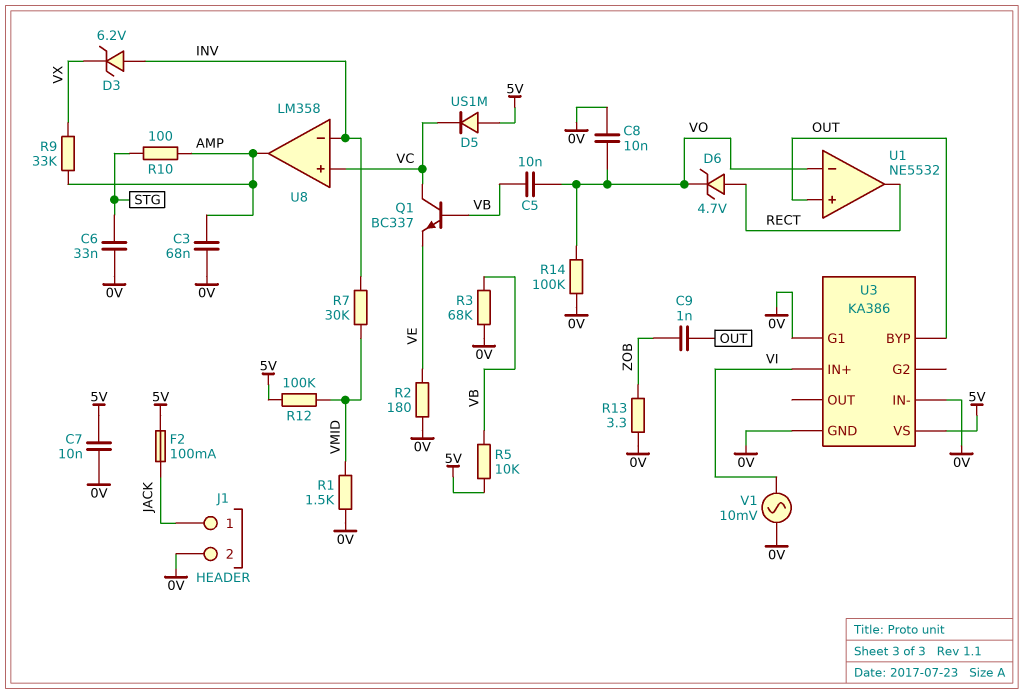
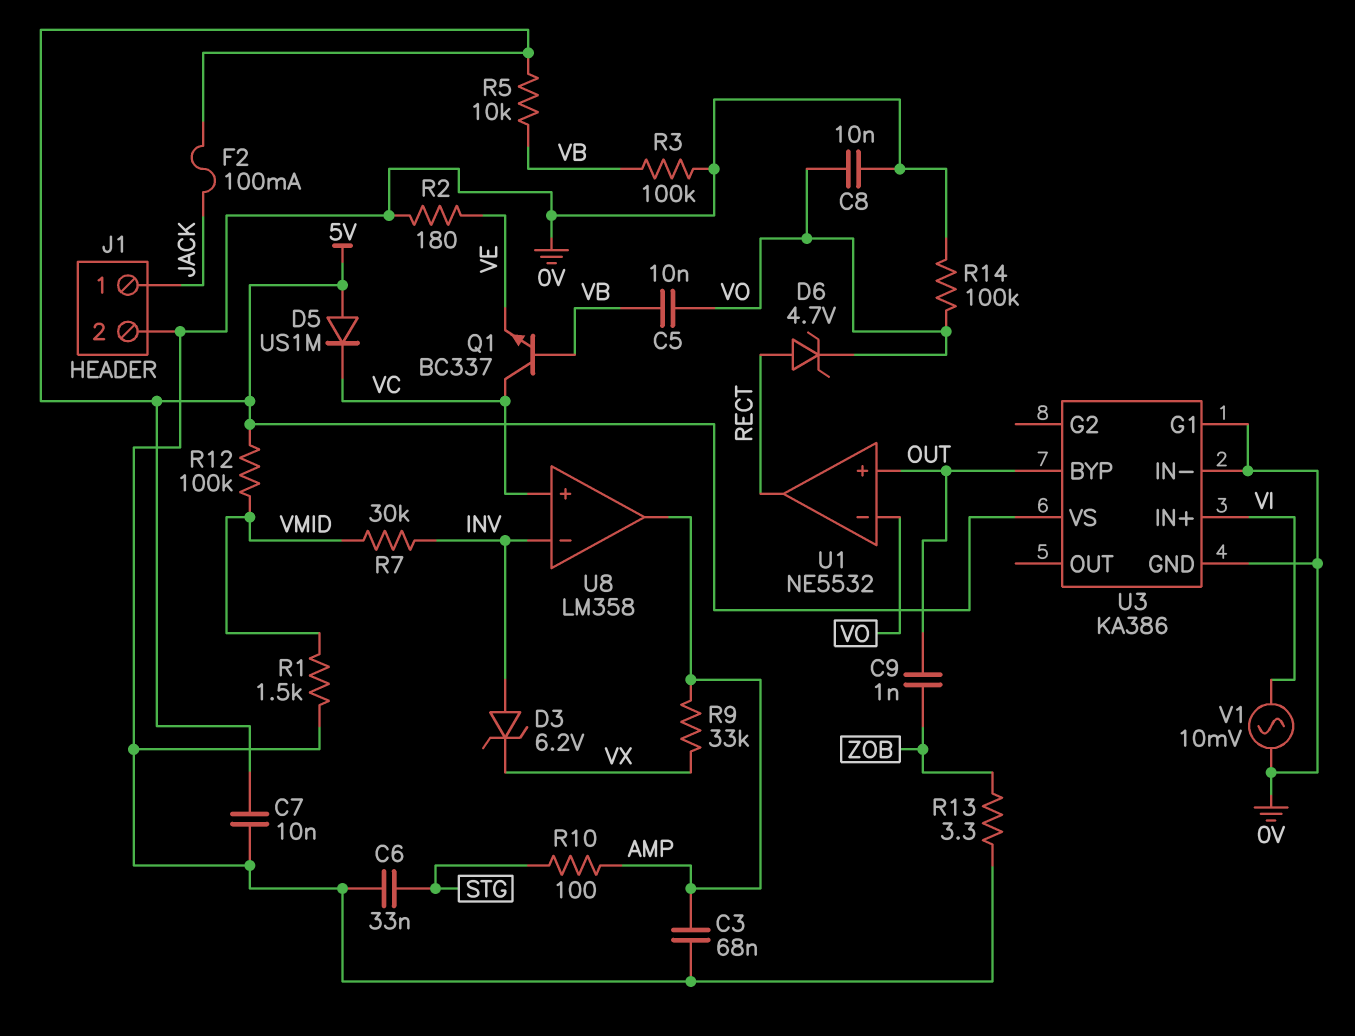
R3: 68k (0V, VB) -> 100k (0V, VB)

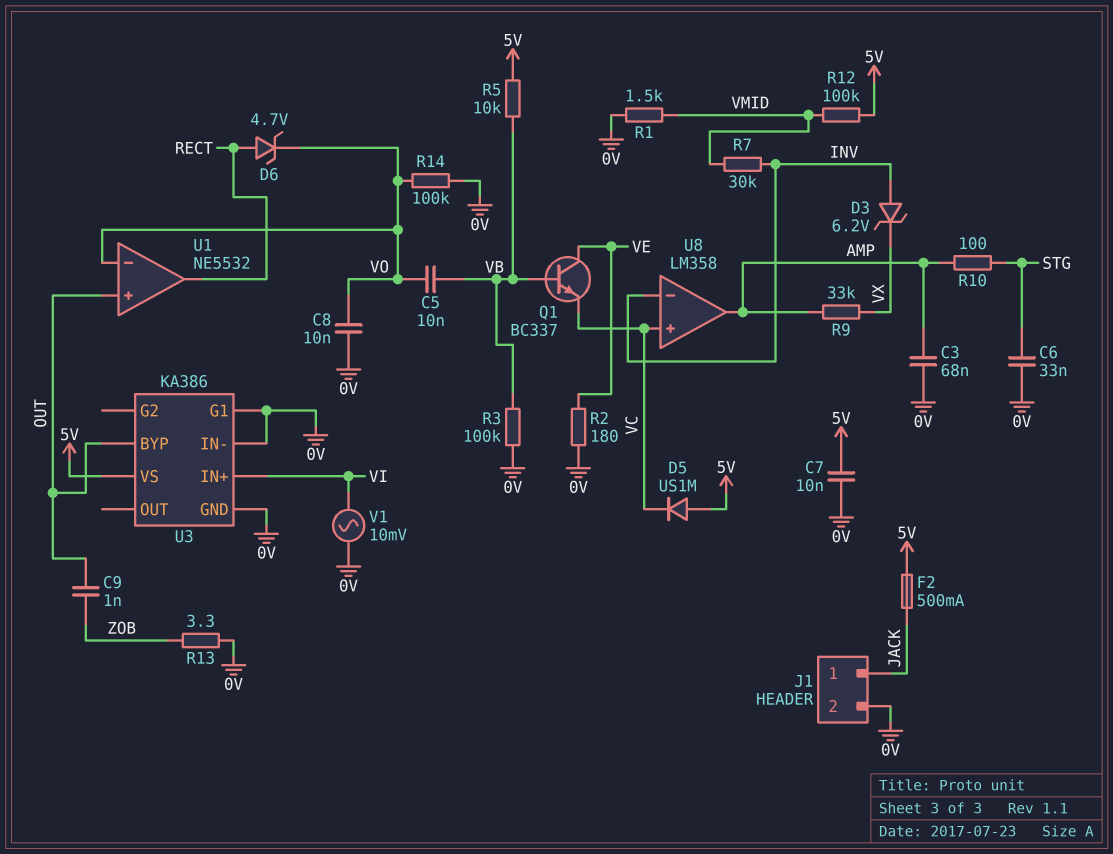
F2: 100mA (5V, JACK) -> 500mA (5V, JACK)
Q1: NPN BC337 (B VB, C VC, E VE) -> NPN BC337 (B VB, C VE, E VC)

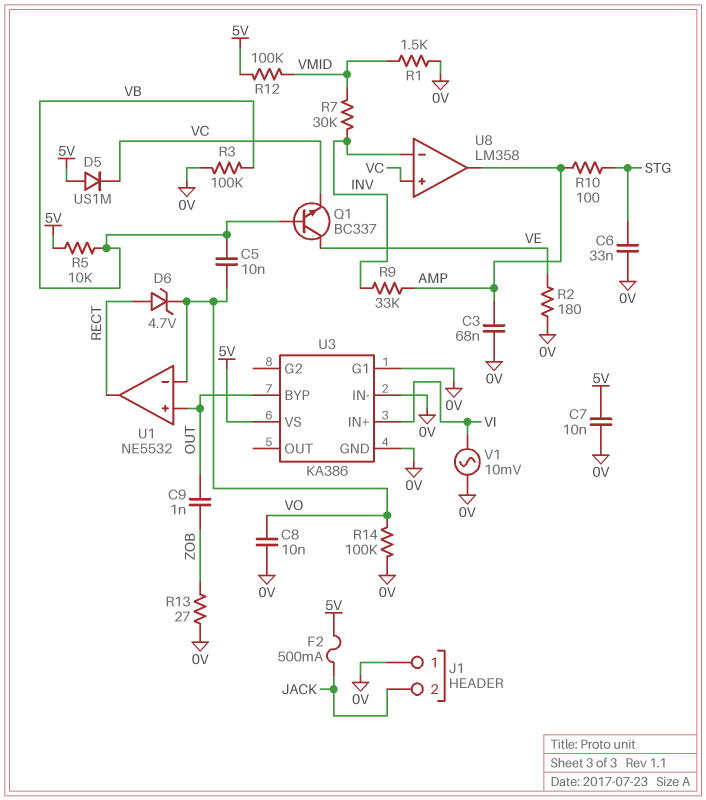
D3: zener 6.2V (A INV, K VX) -> none
J1 pin 1: JACK -> 0V
J1 pin 2: 0V -> JACK
R9: 33k (AMP, VX) -> 33k (AMP, INV)
R13: 3.3 (0V, ZOB) -> 27 (0V, ZOB)

